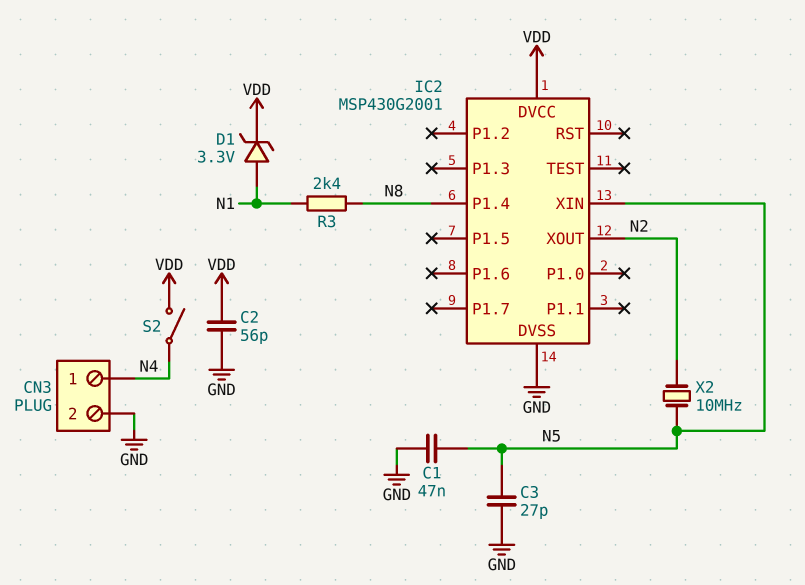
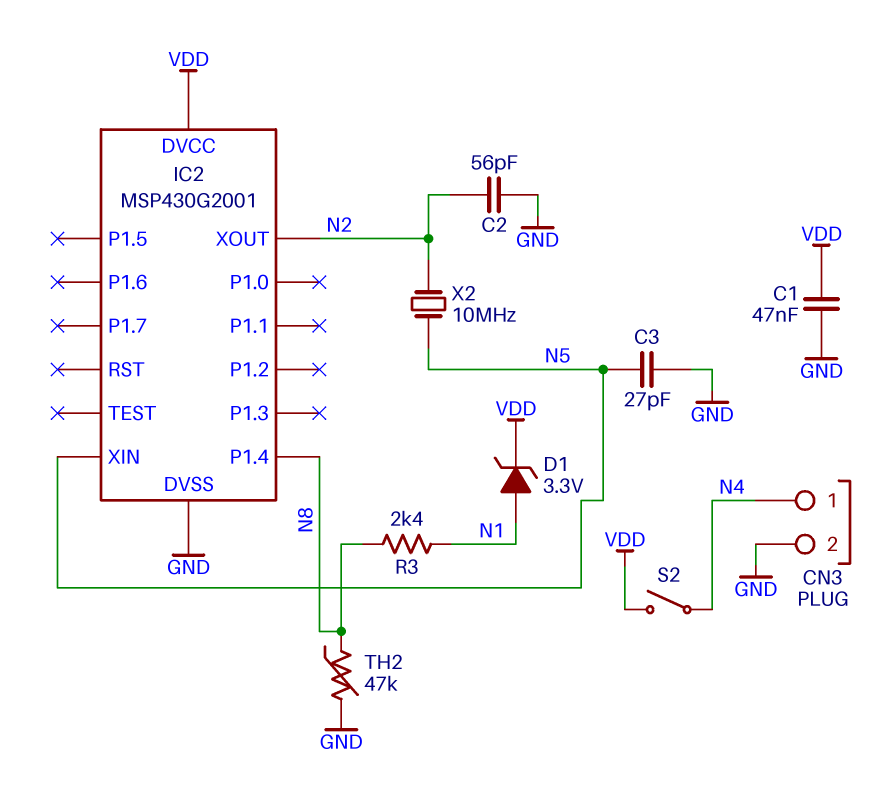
C1: 47nF (GND, N5) -> 47nF (GND, VDD)
C2: 56pF (GND, VDD) -> 56pF (GND, N2)
TH2: none -> 47k (GND, N8)

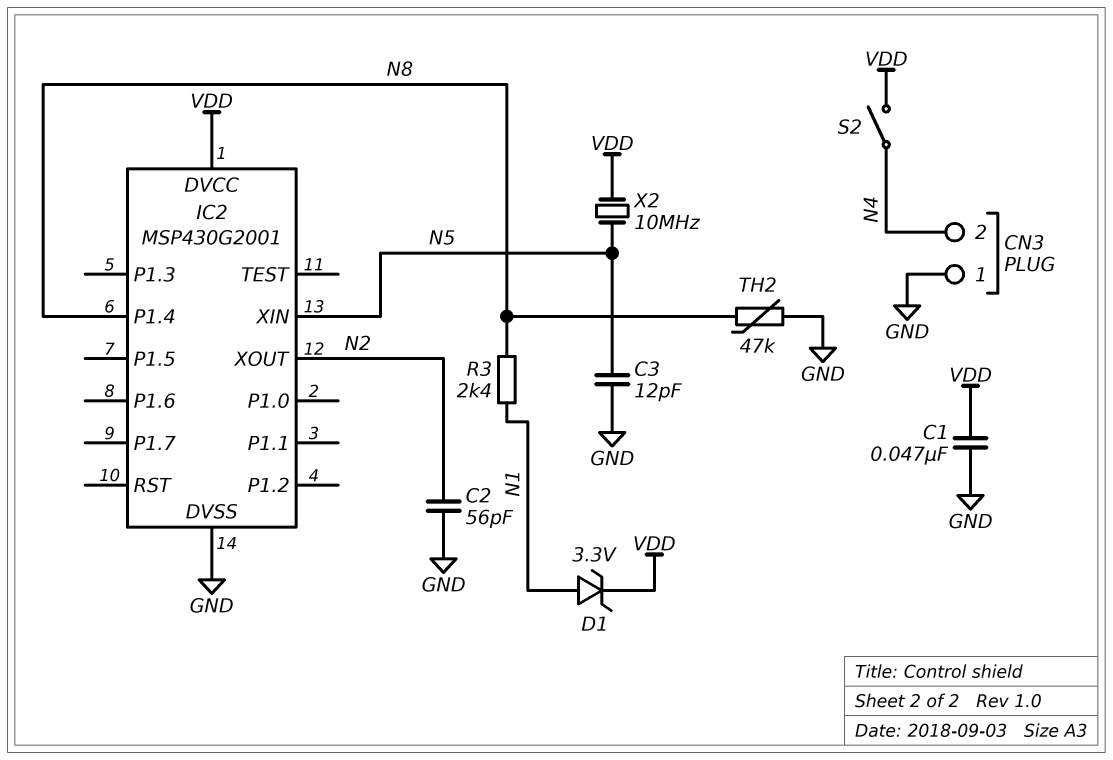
C3: 27pF (GND, N5) -> 12pF (GND, N5)
CN3 pin 1: N4 -> GND
CN3 pin 2: GND -> N4
X2: 10MHz (N2, N5) -> 10MHz (N5, VDD)

